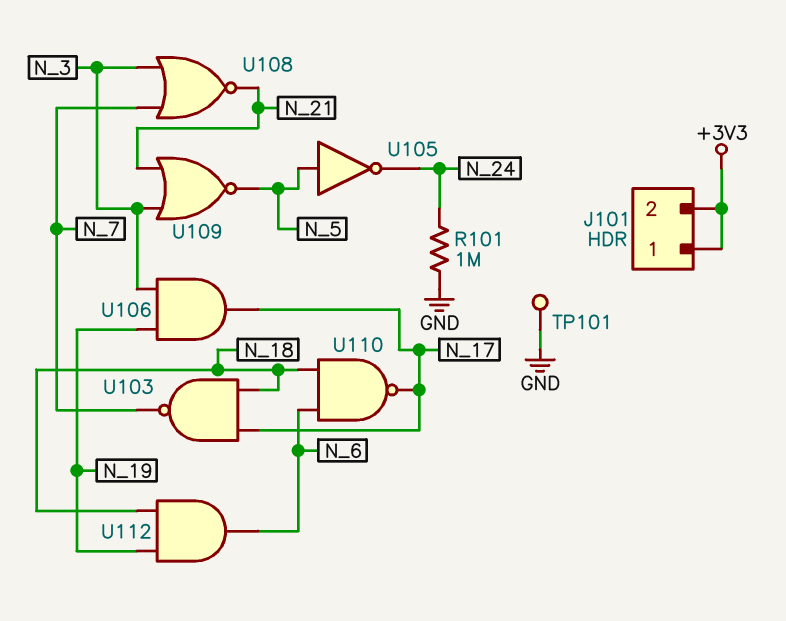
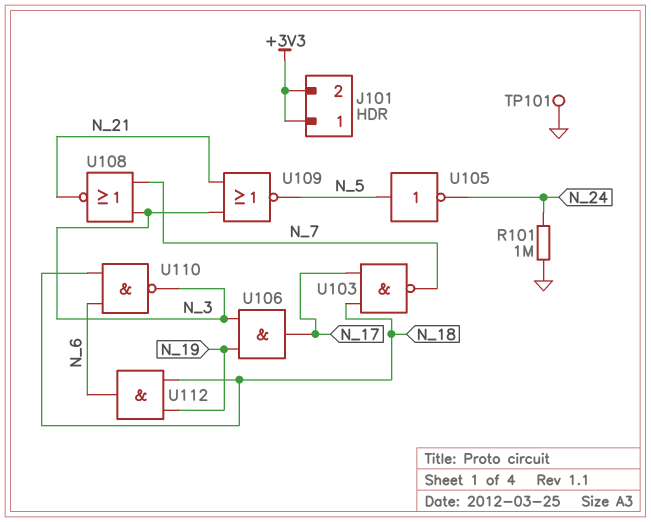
U110: NAND (in N_6, in N_18, out N_17) -> NAND (in N_6, in N_18, out N_3)

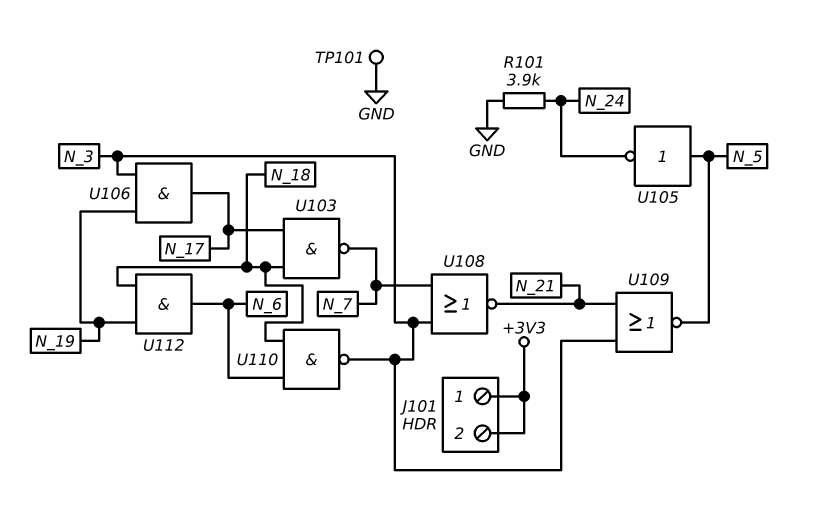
R101: 1M (GND, N_24) -> 3.9k (GND, N_24)

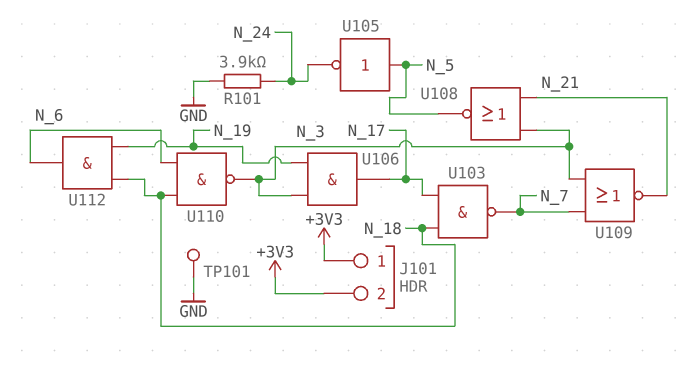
U108: NOR (in N_3, in N_7, out N_21) -> NOR (in N_3, in N_21, out N_5)
U109: NOR (in N_3, in N_21, out N_5) -> NOR (in N_3, in N_7, out N_21)

